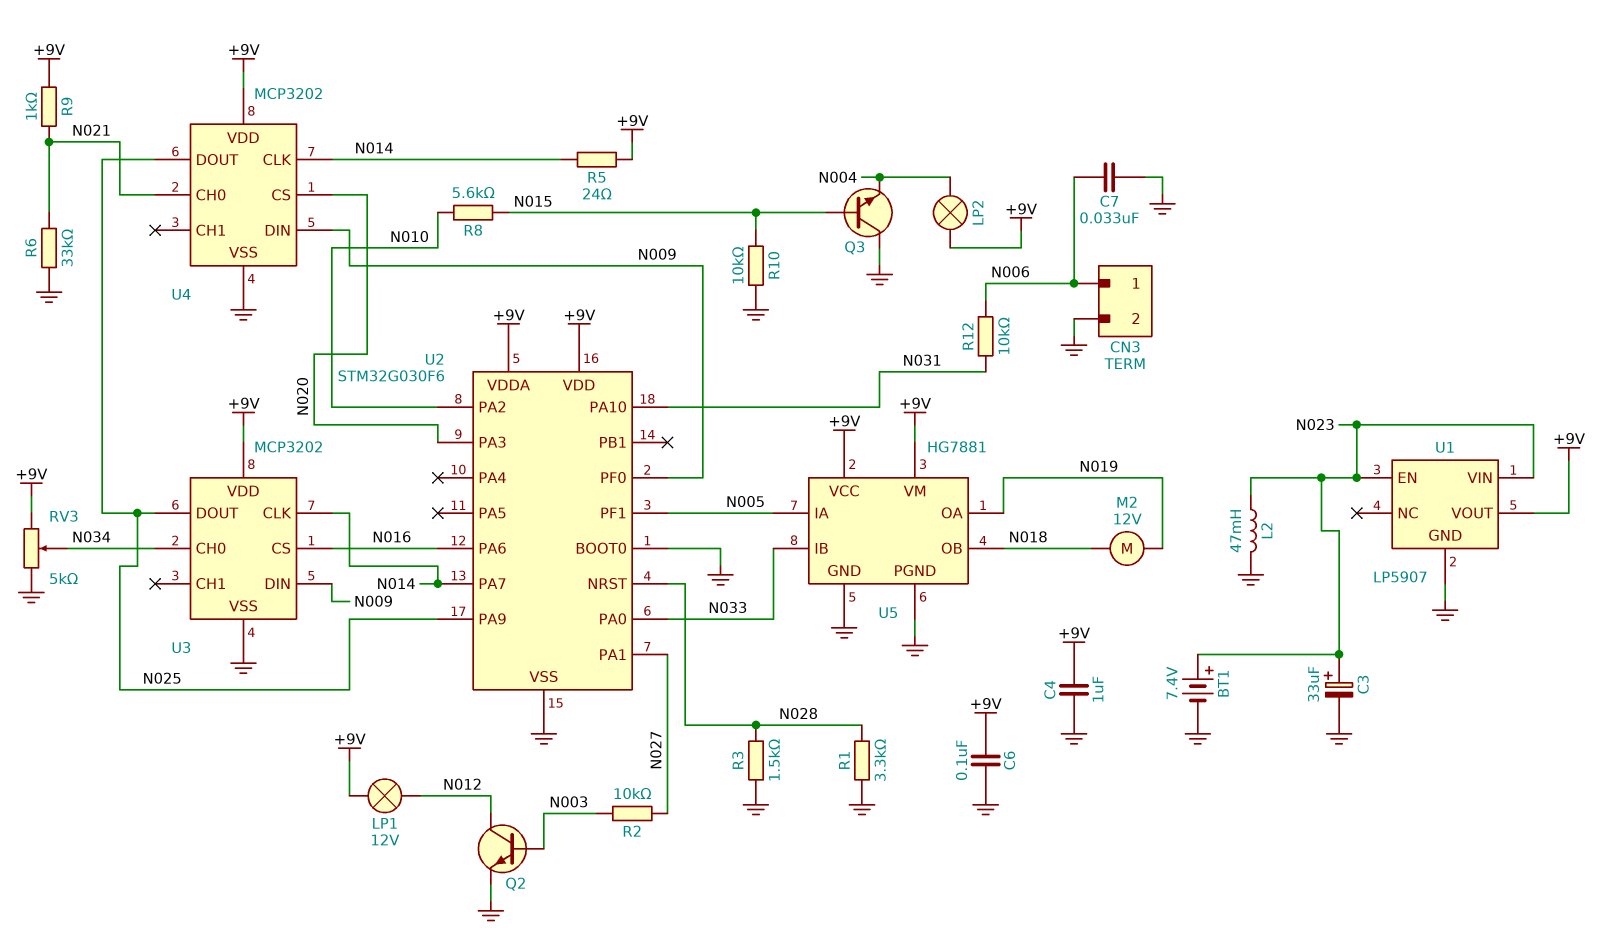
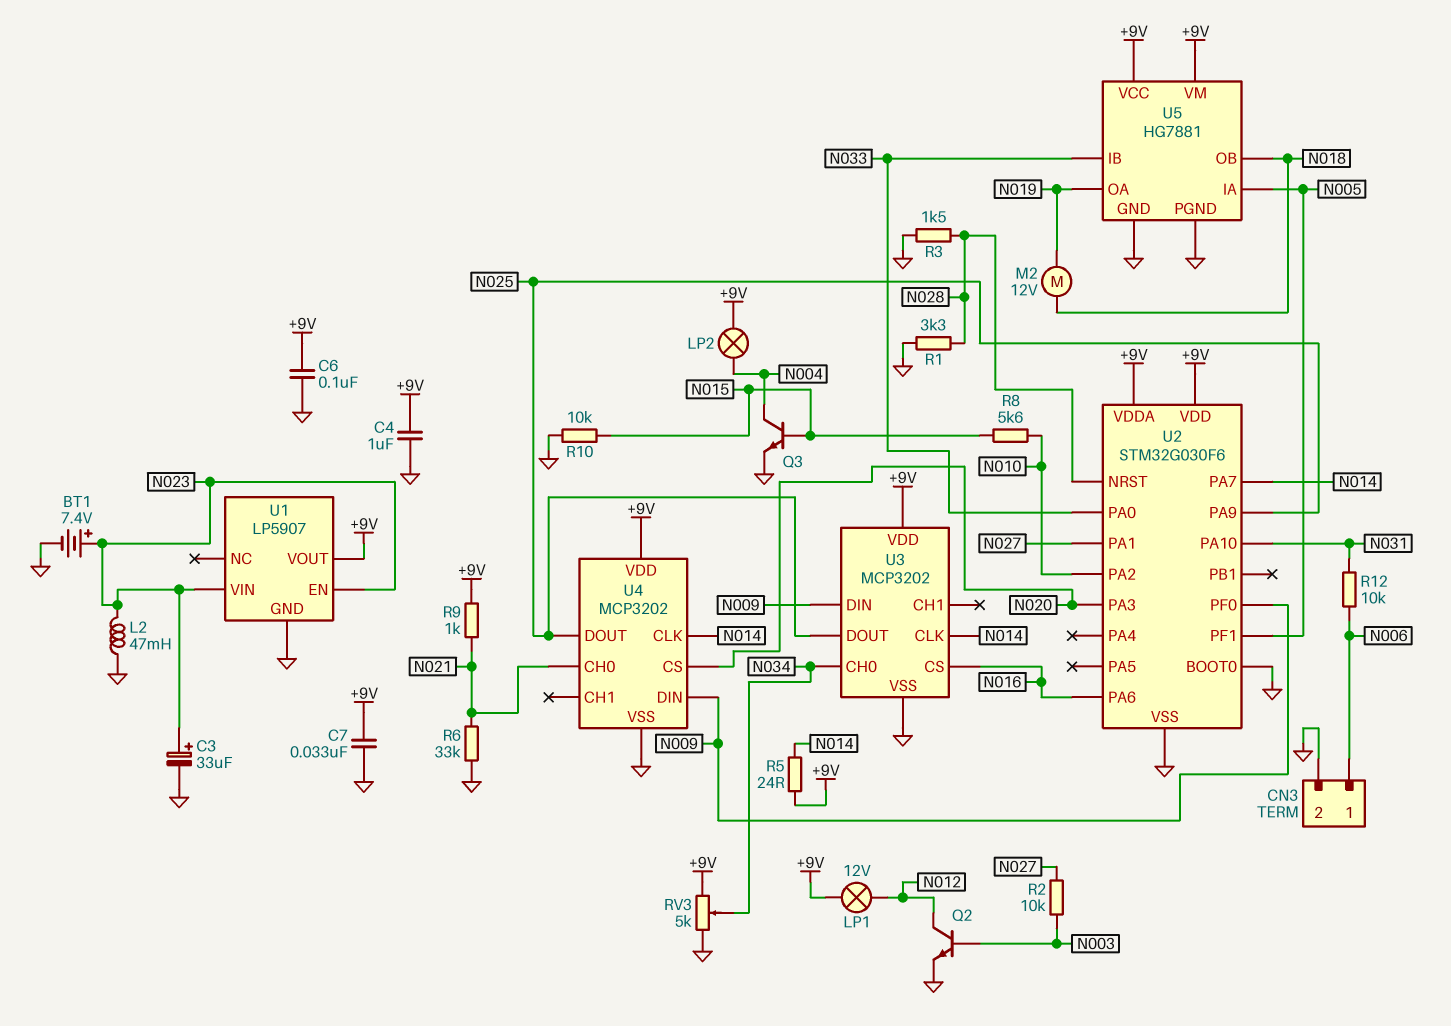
C7: 33nF (GND, N006) -> 33nF (+9V, GND)
Q3: NPN (B N015, C GND, E N004) -> NPN (B N015, C N004, E GND)

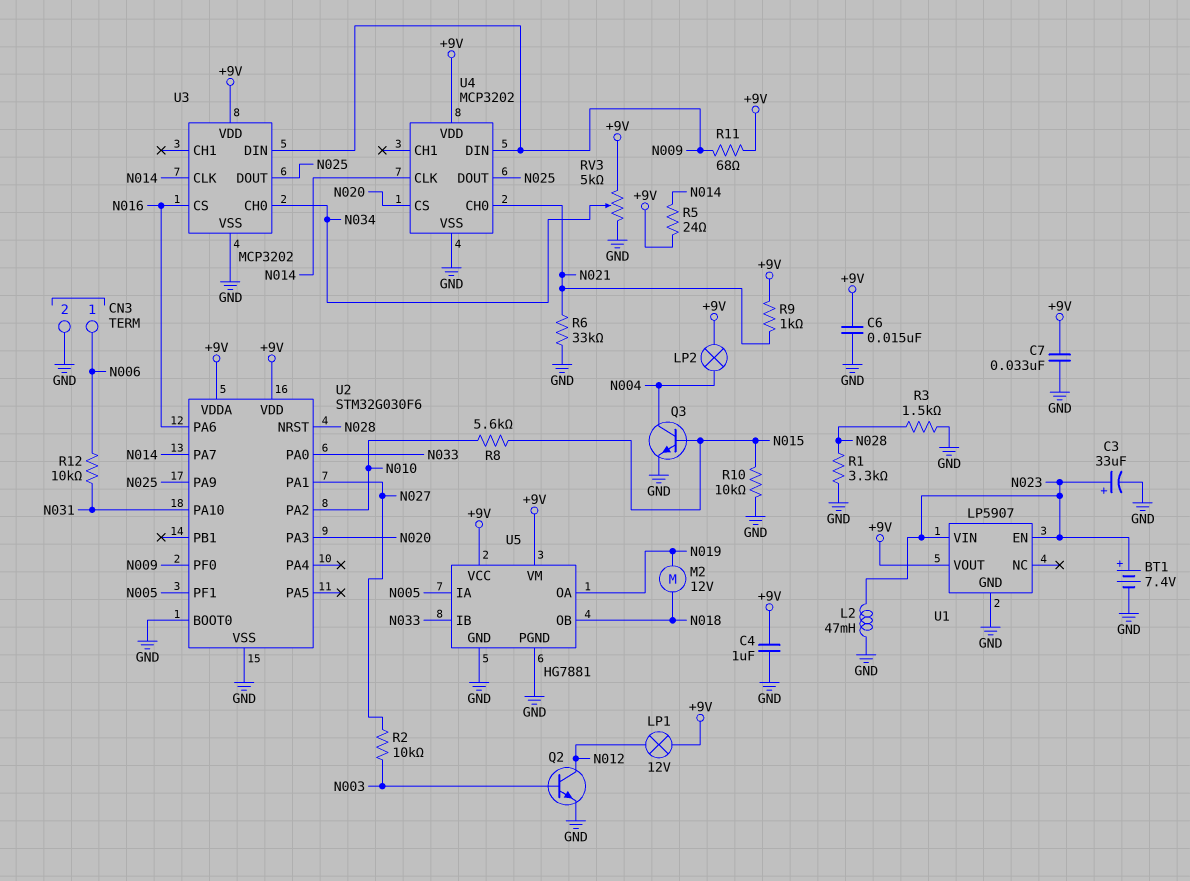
C6: 100nF (+9V, GND) -> 15nF (+9V, GND)
R11: none -> 68 (+9V, N009)

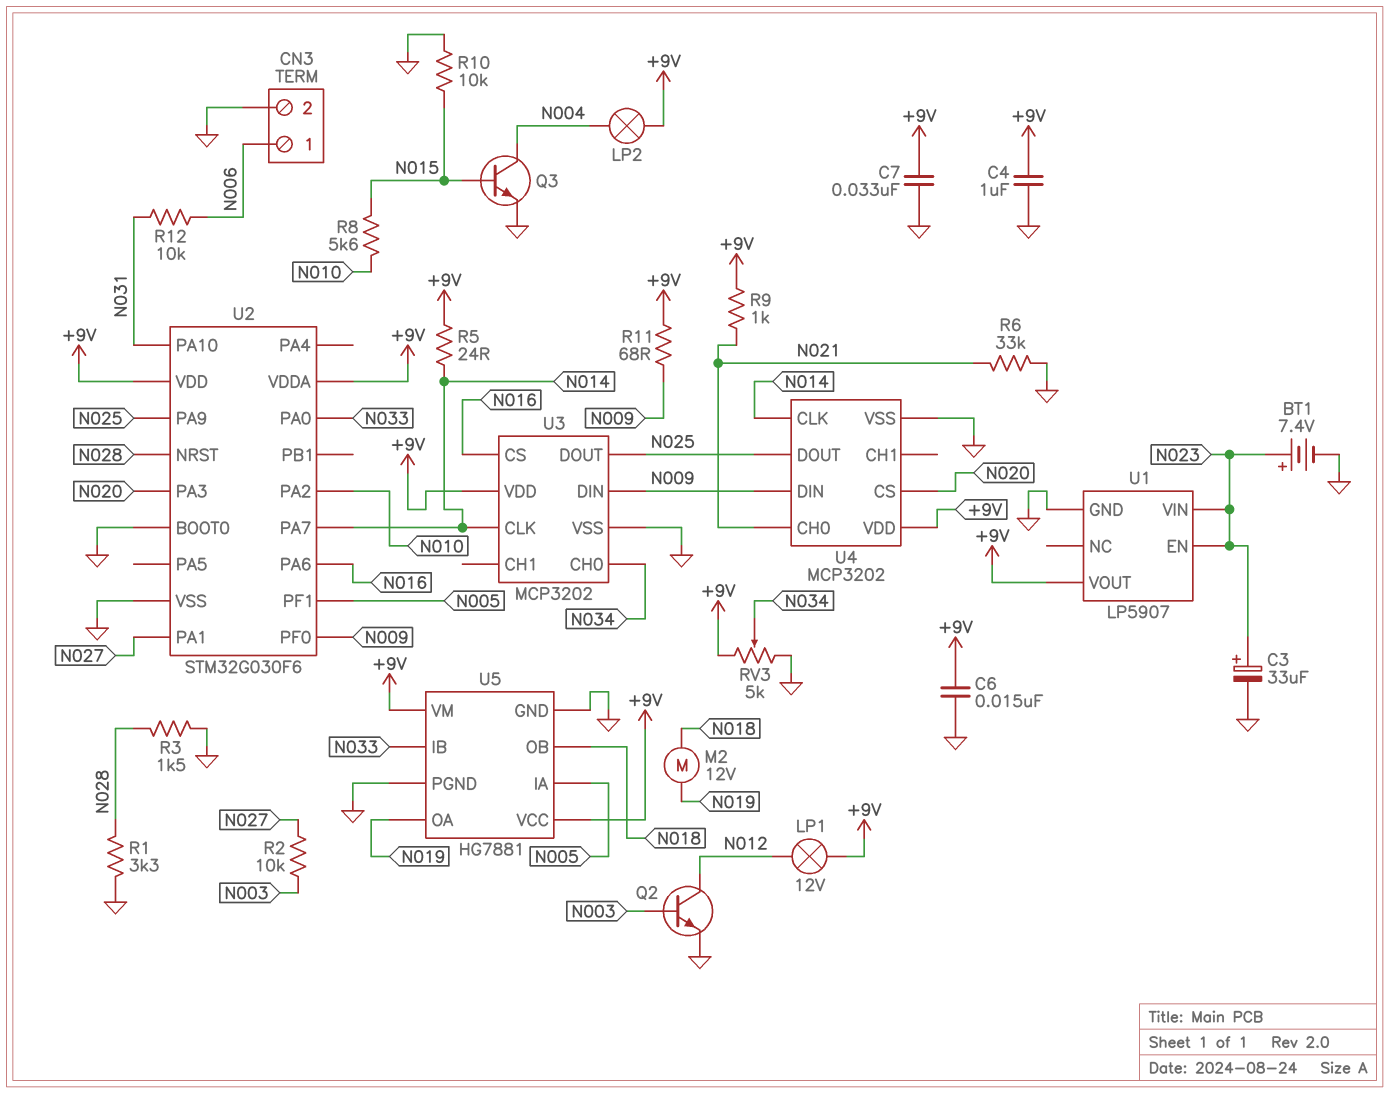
L2: 47mH (GND, N023) -> none

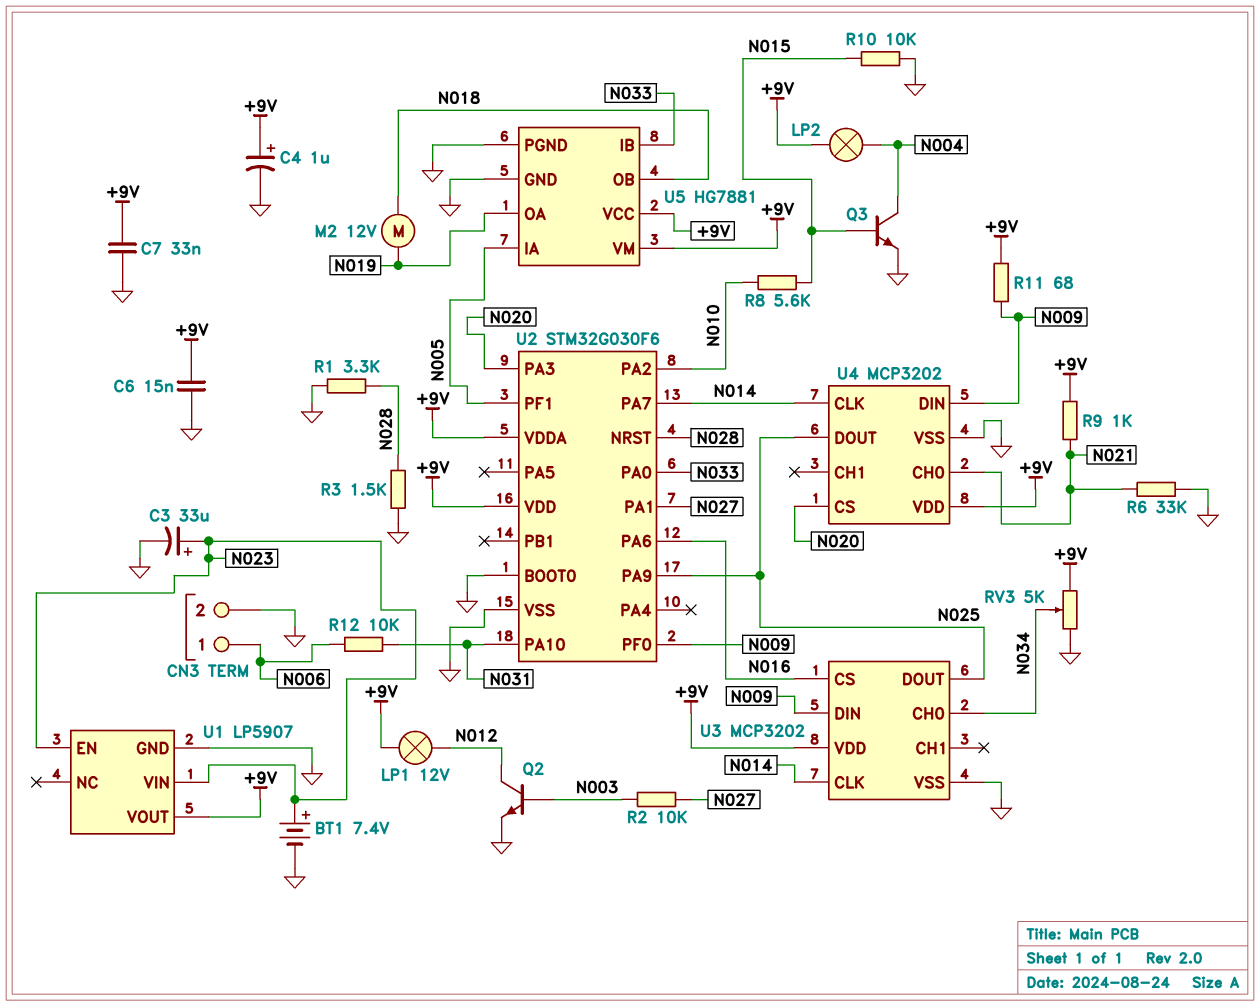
C4: 1uF (+9V, GND) -> 1uF (plus +9V, minus GND)
R5: 24 (+9V, N014) -> none

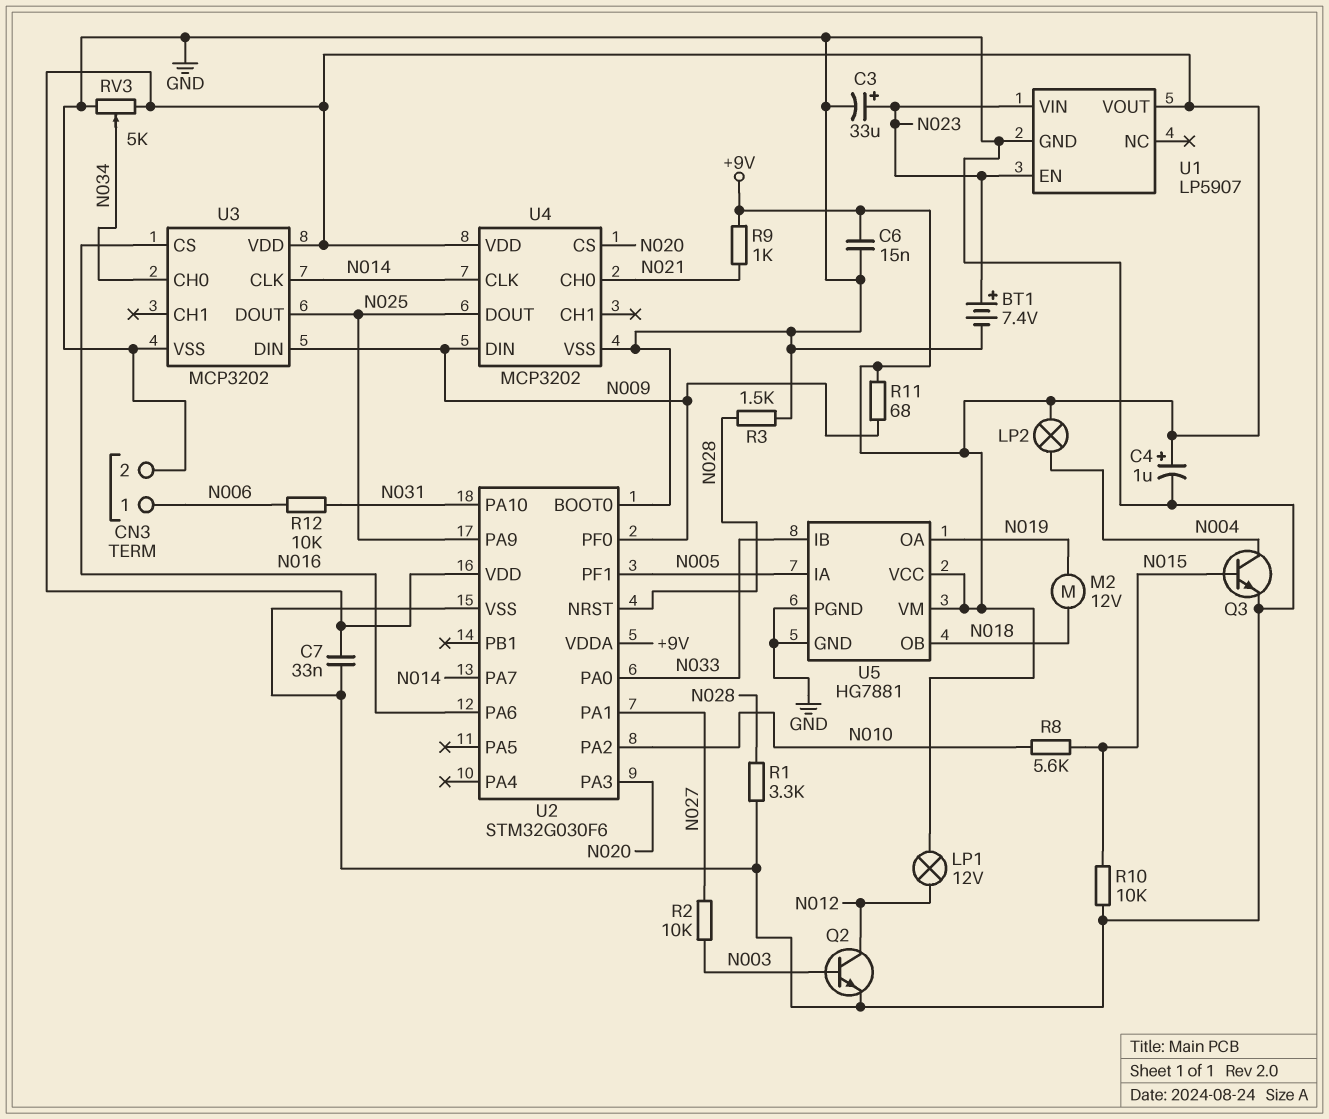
R6: 33k (GND, N021) -> none

